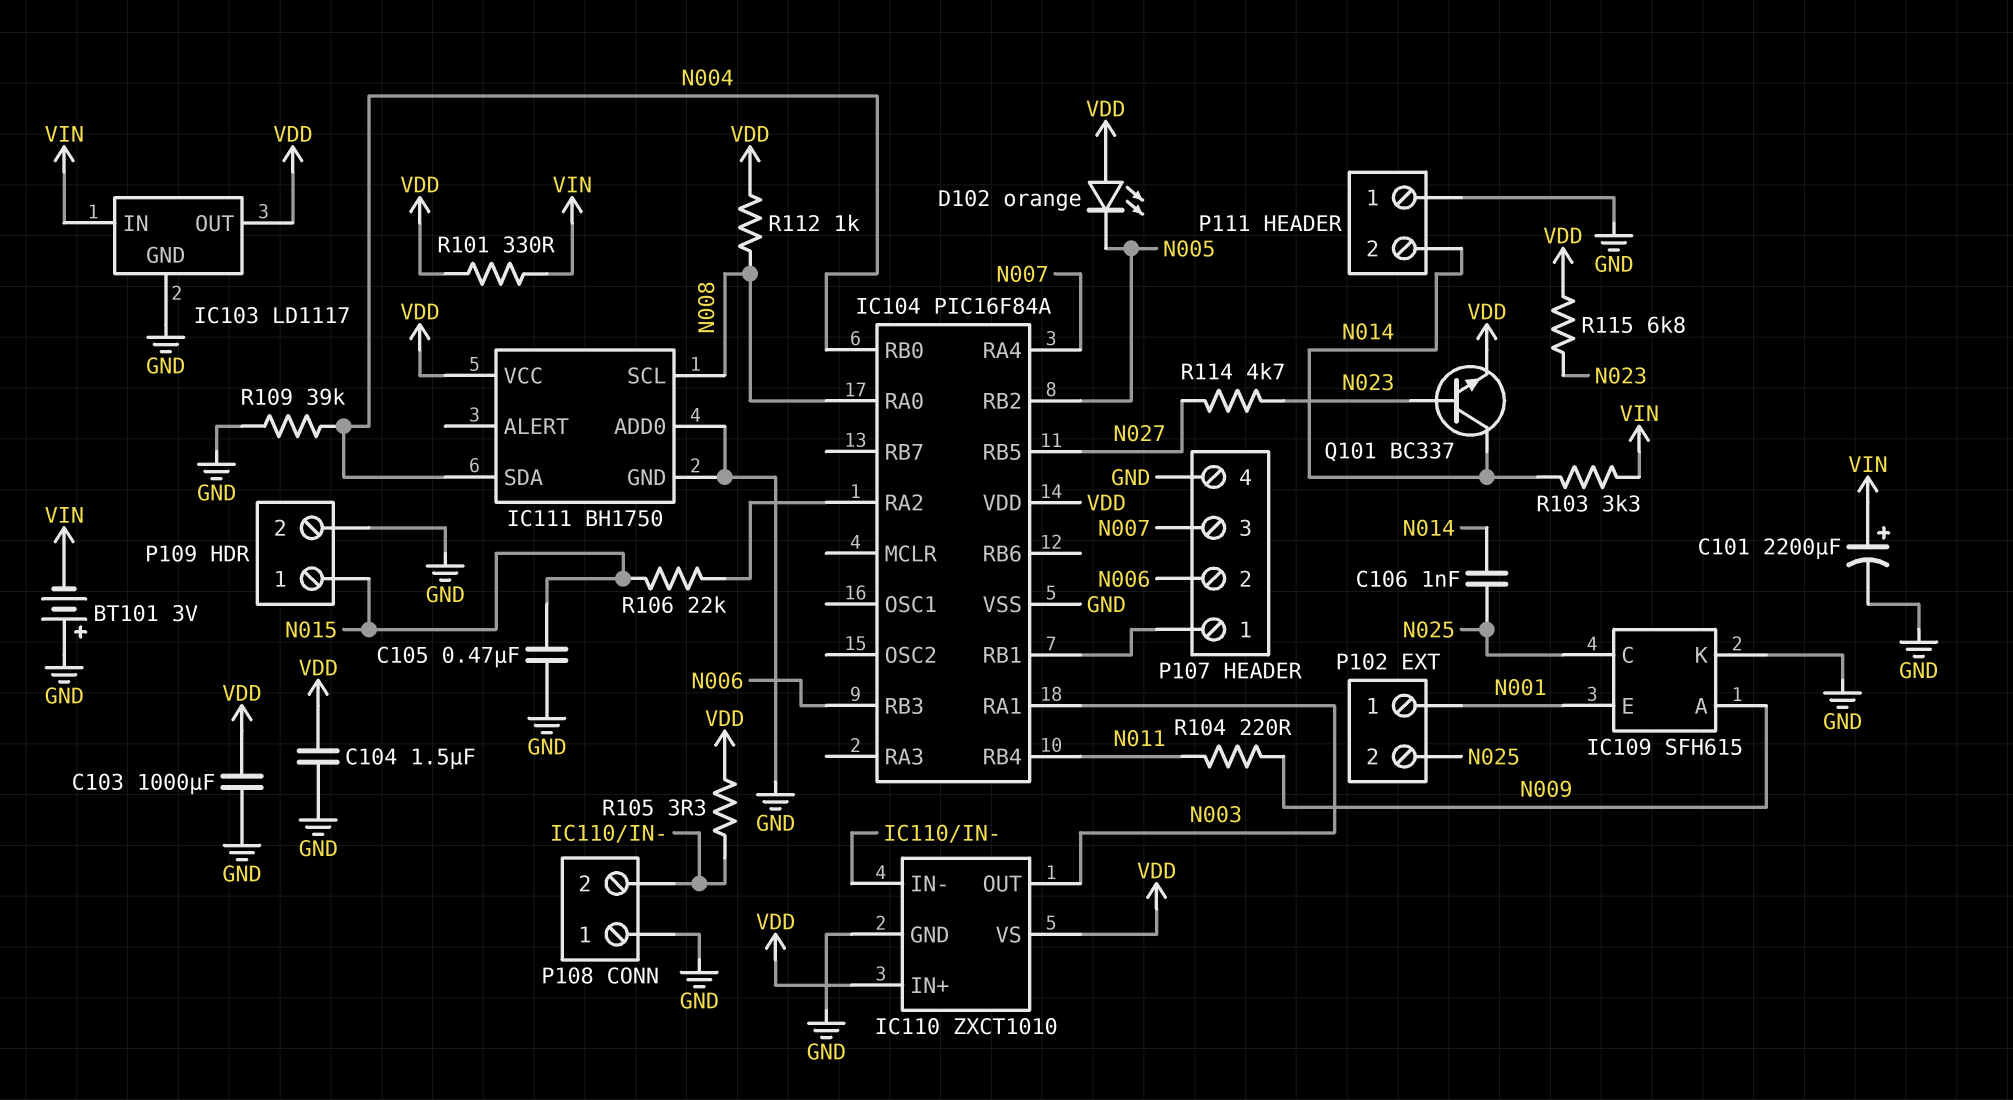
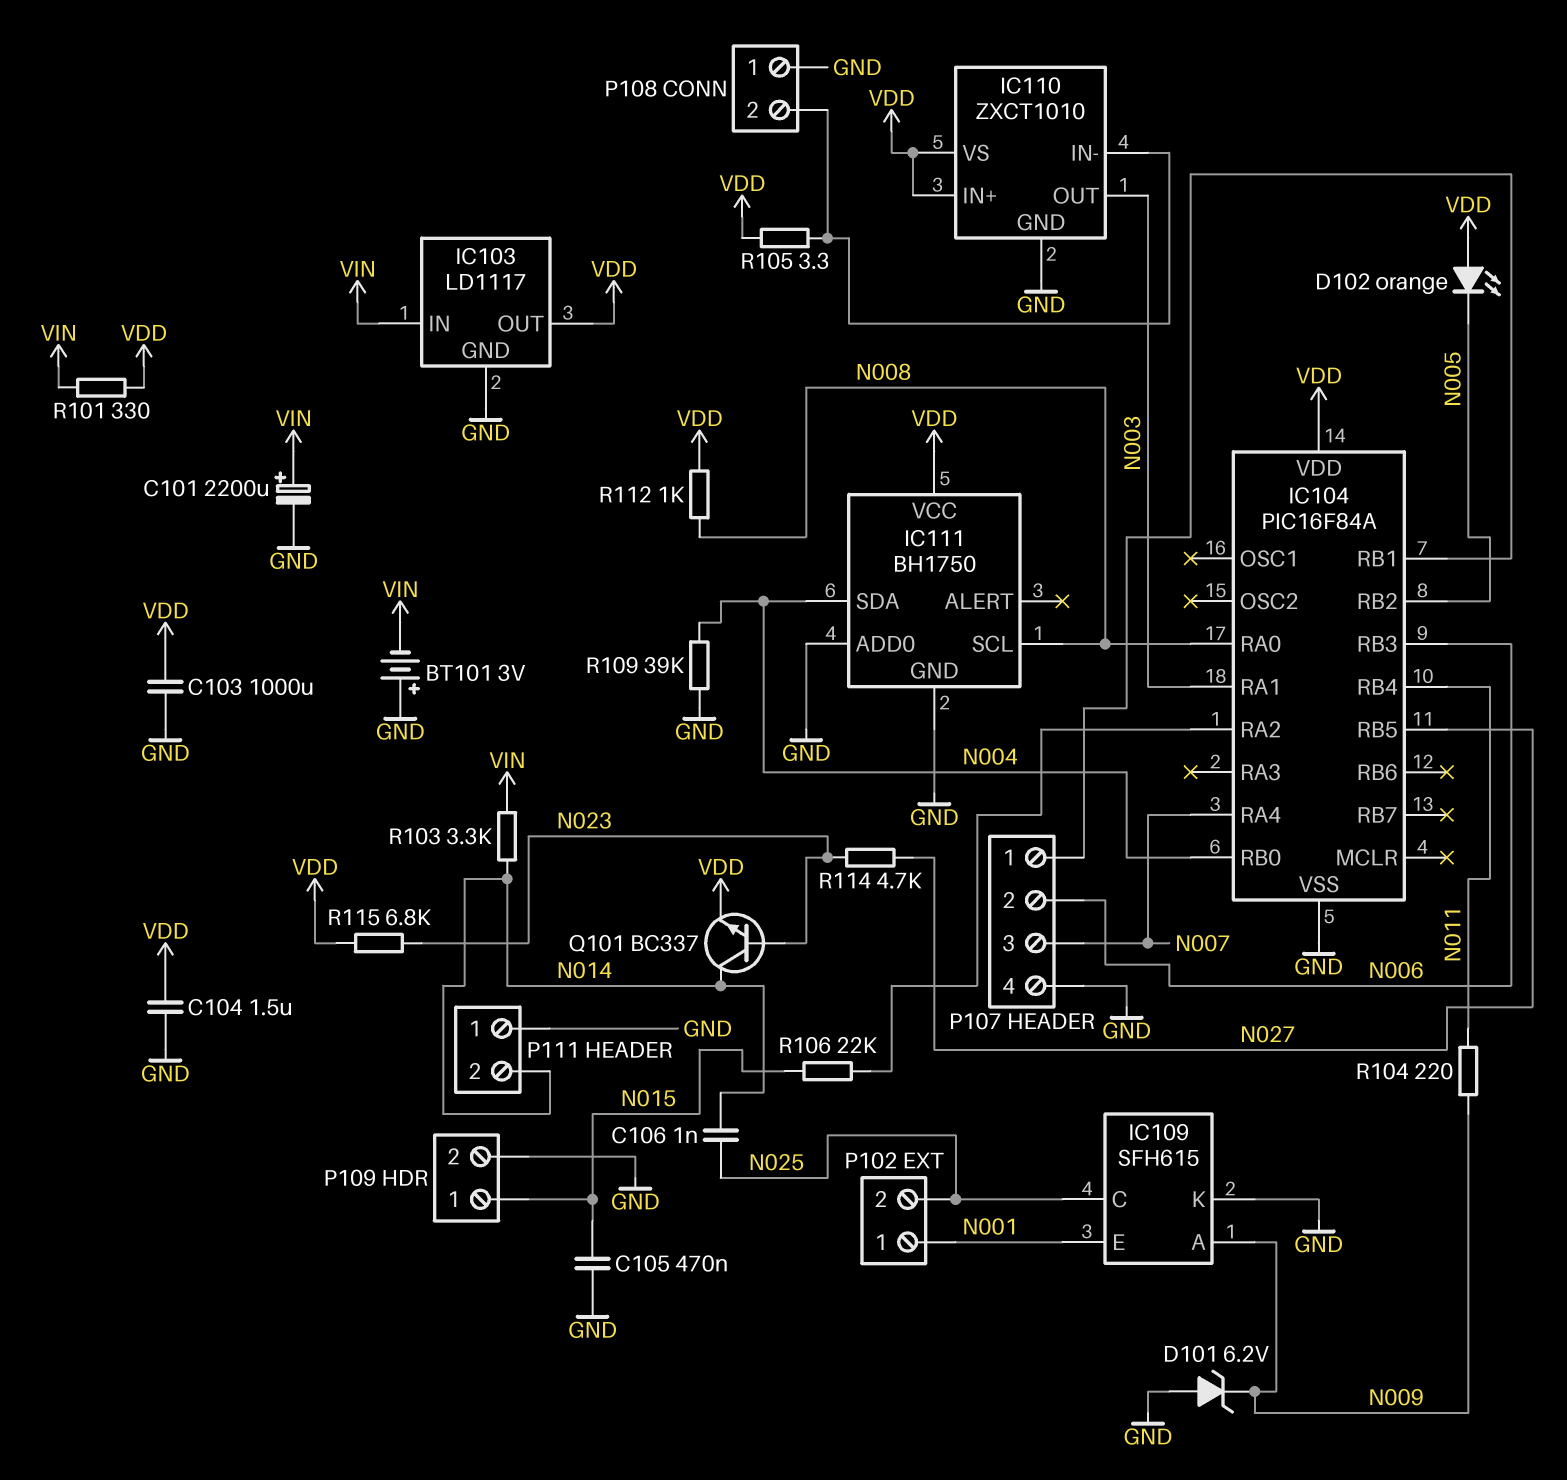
D101: none -> zener 6.2V (A GND, K N009)

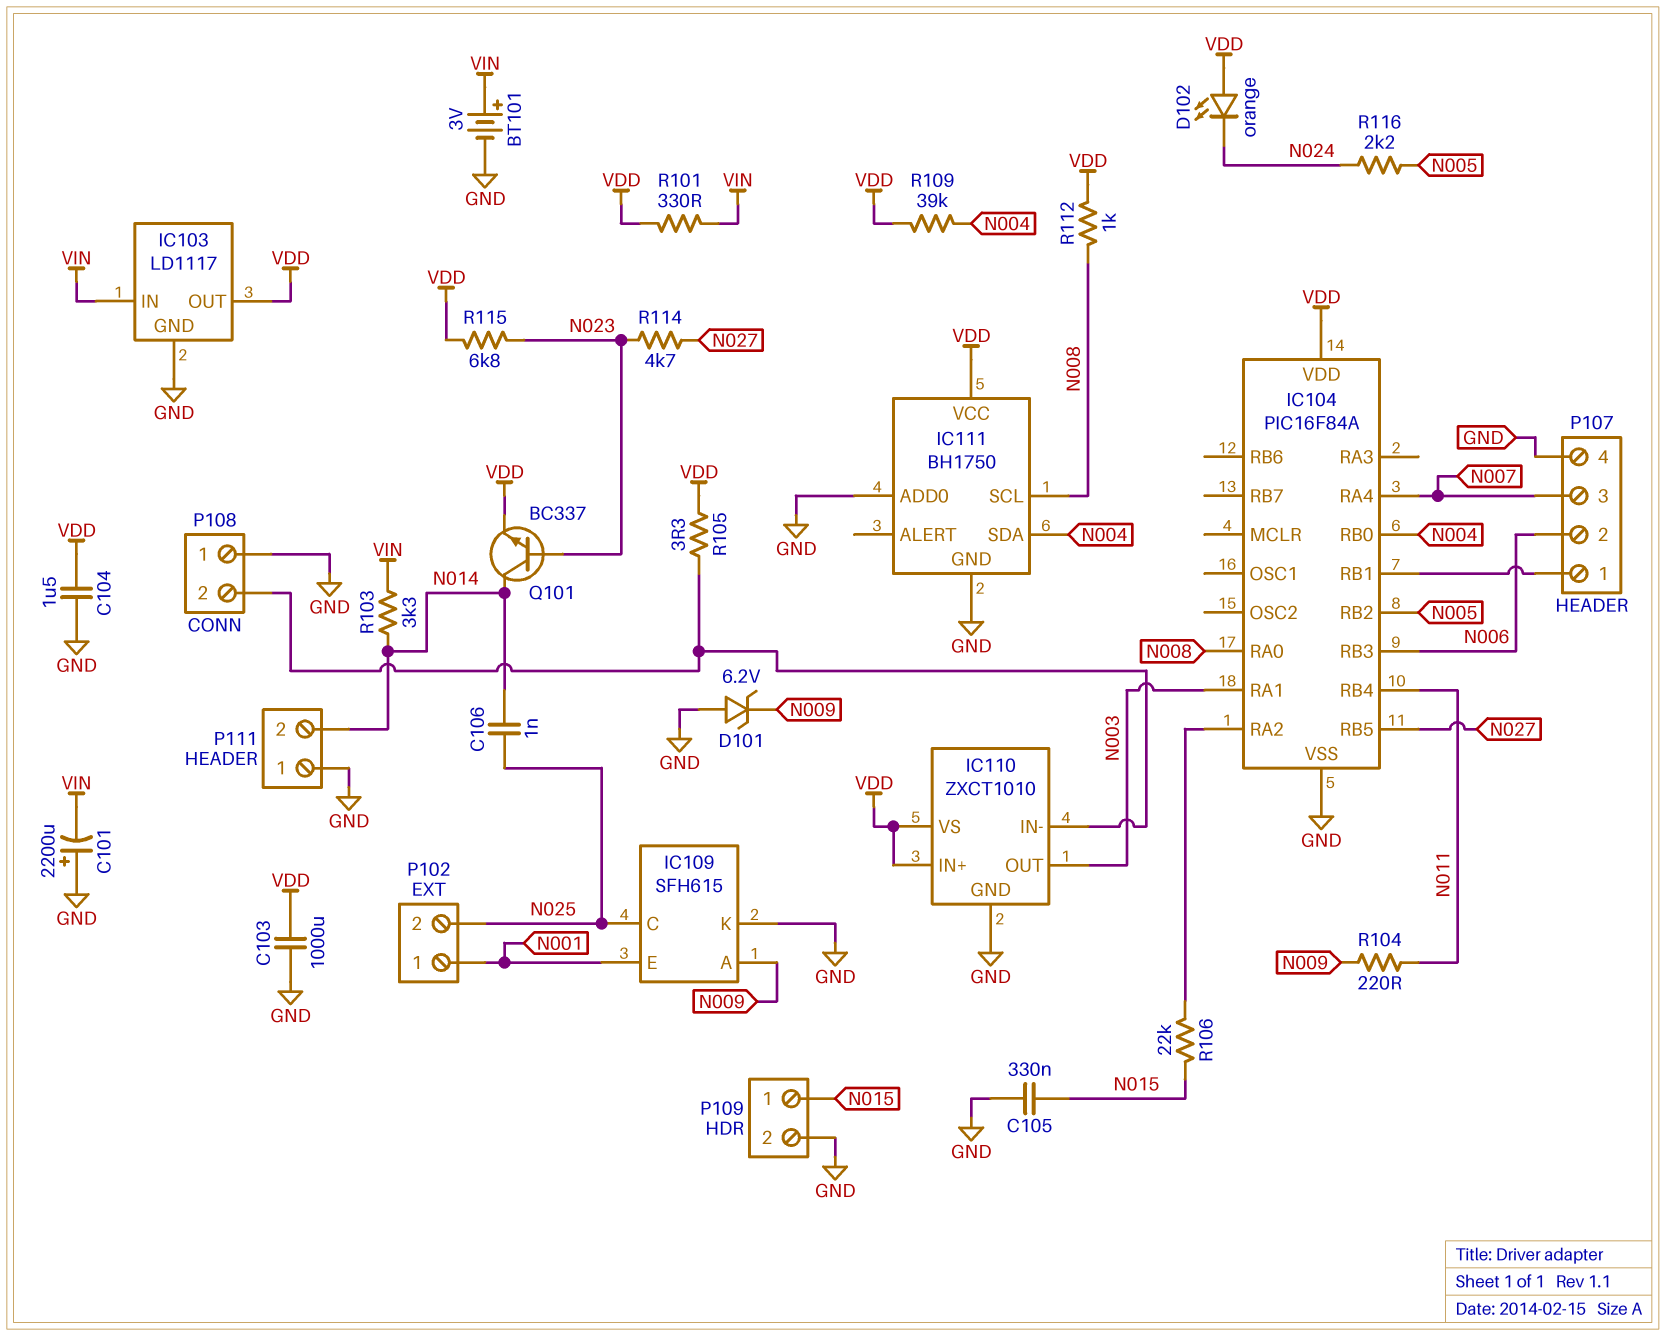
BT101: 3V (plus GND, minus VIN) -> 3V (plus VIN, minus GND)
C101: 2200uF (plus VIN, minus GND) -> 2200uF (plus GND, minus VIN)
C105: 470nF (GND, N015) -> 330nF (GND, N015)
D102: LED orange (A VDD, K N005) -> LED orange (A VDD, K N024)
R109: 39k (GND, N004) -> 39k (N004, VDD)
R116: none -> 2.2k (N005, N024)

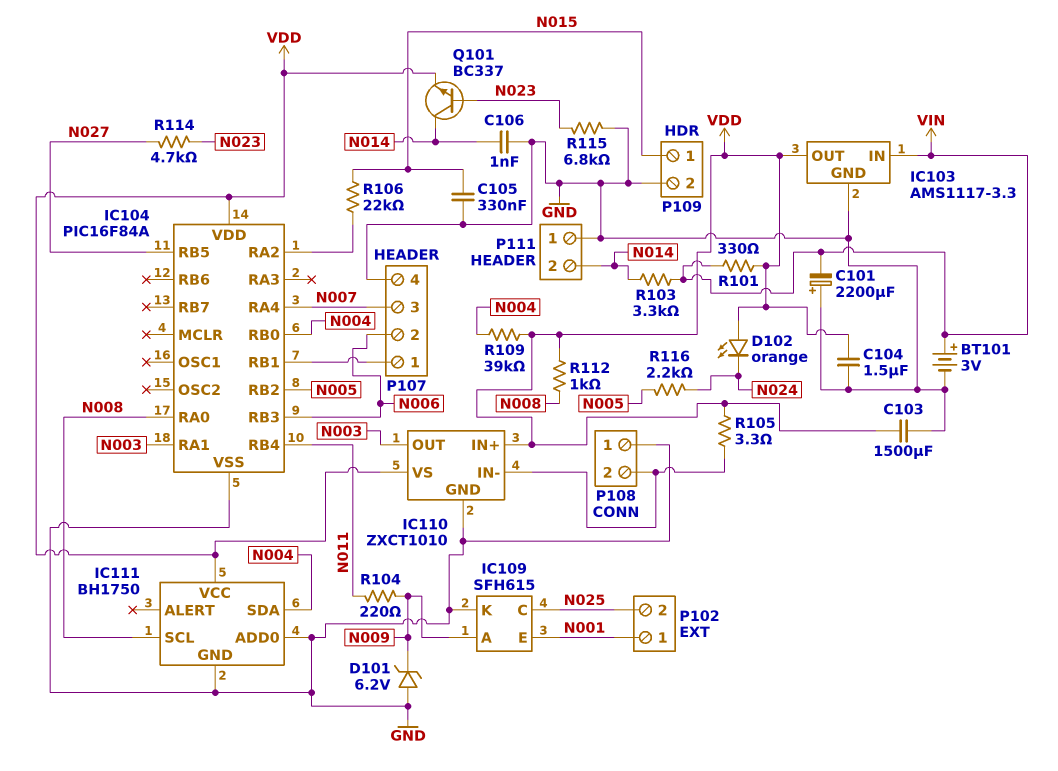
C103: 1000uF (GND, VDD) -> 1500uF (GND, VDD)
C106: 1nF (N014, N025) -> 1nF (GND, N014)
IC103: LD1117 -> AMS1117-3.3
R115: 6.8k (N023, VDD) -> 6.8k (GND, N023)

